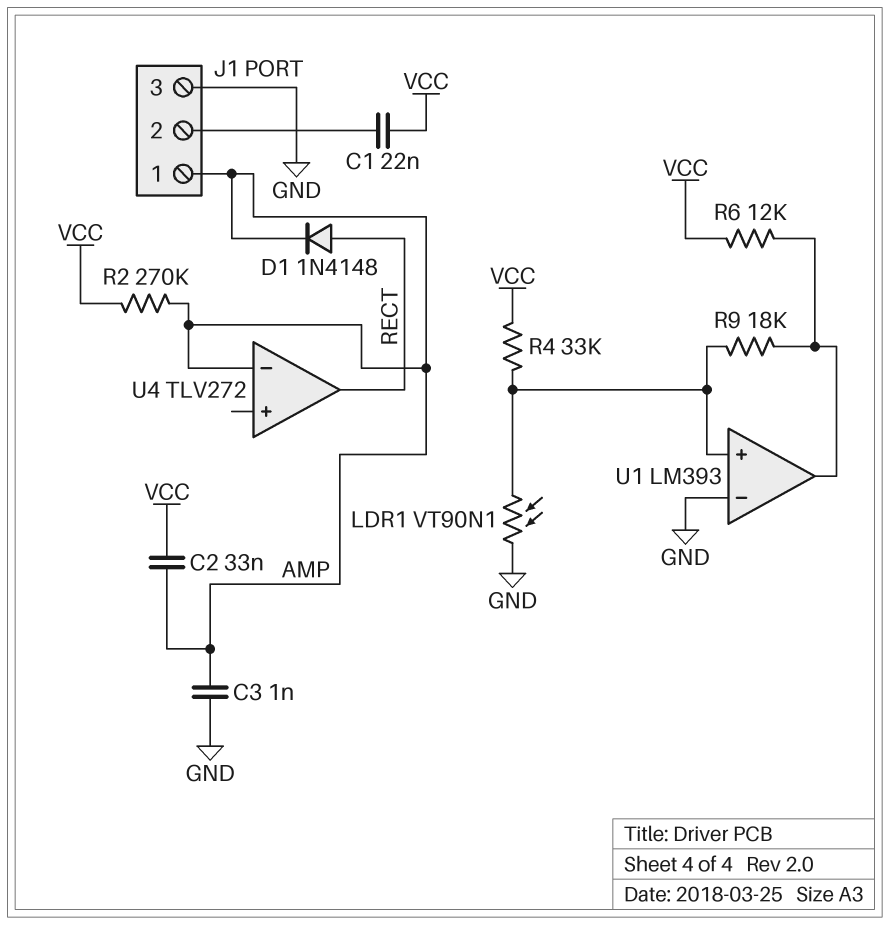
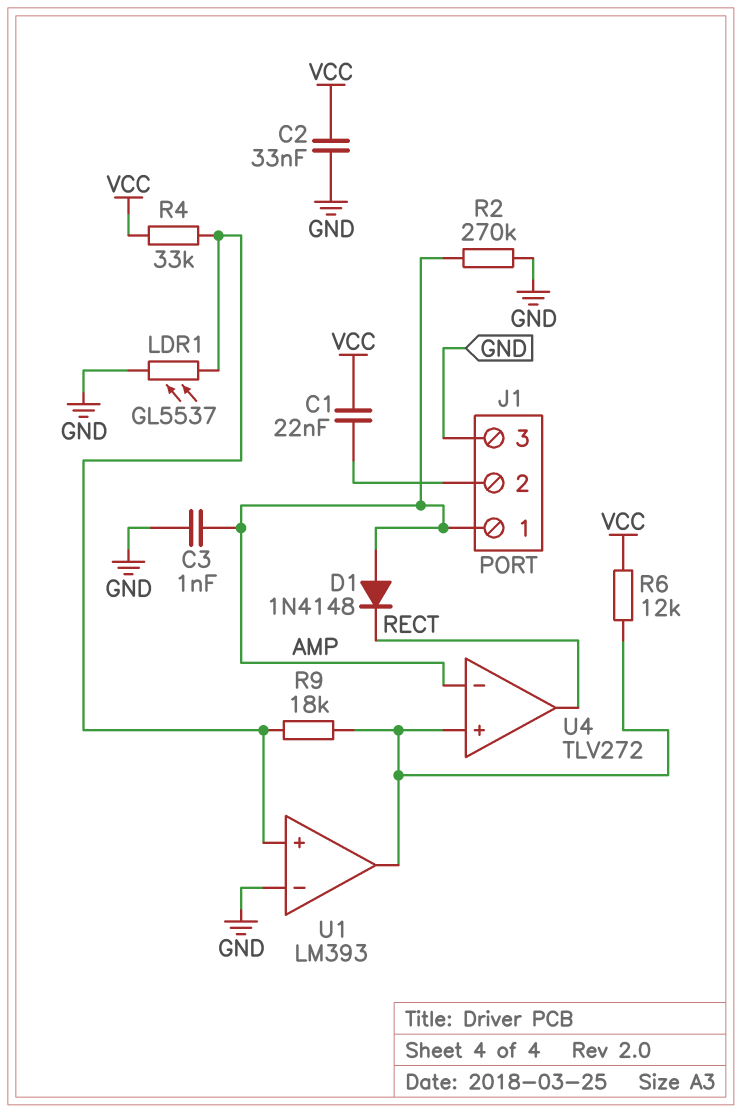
C2: 33nF (AMP, VCC) -> 33nF (GND, VCC)
D1: diode 1N4148 (A RECT, K AMP) -> diode 1N4148 (A AMP, K RECT)
LDR1: VT90N1 (GND, U1/in+) -> GL5537 (GND, U1/in+)
R2: 270k (AMP, VCC) -> 270k (AMP, GND)
U4 pin in+: none -> U1/out

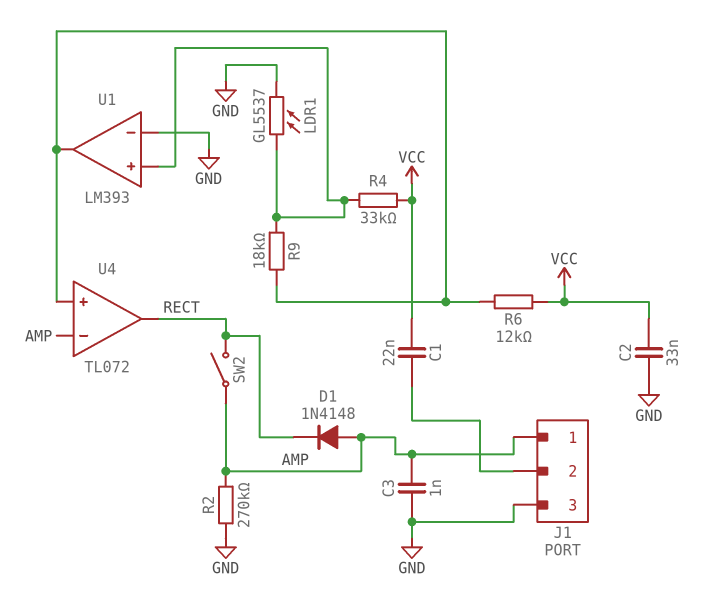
SW2: none -> switch (AMP, RECT)
U4: TLV272 -> TL072

